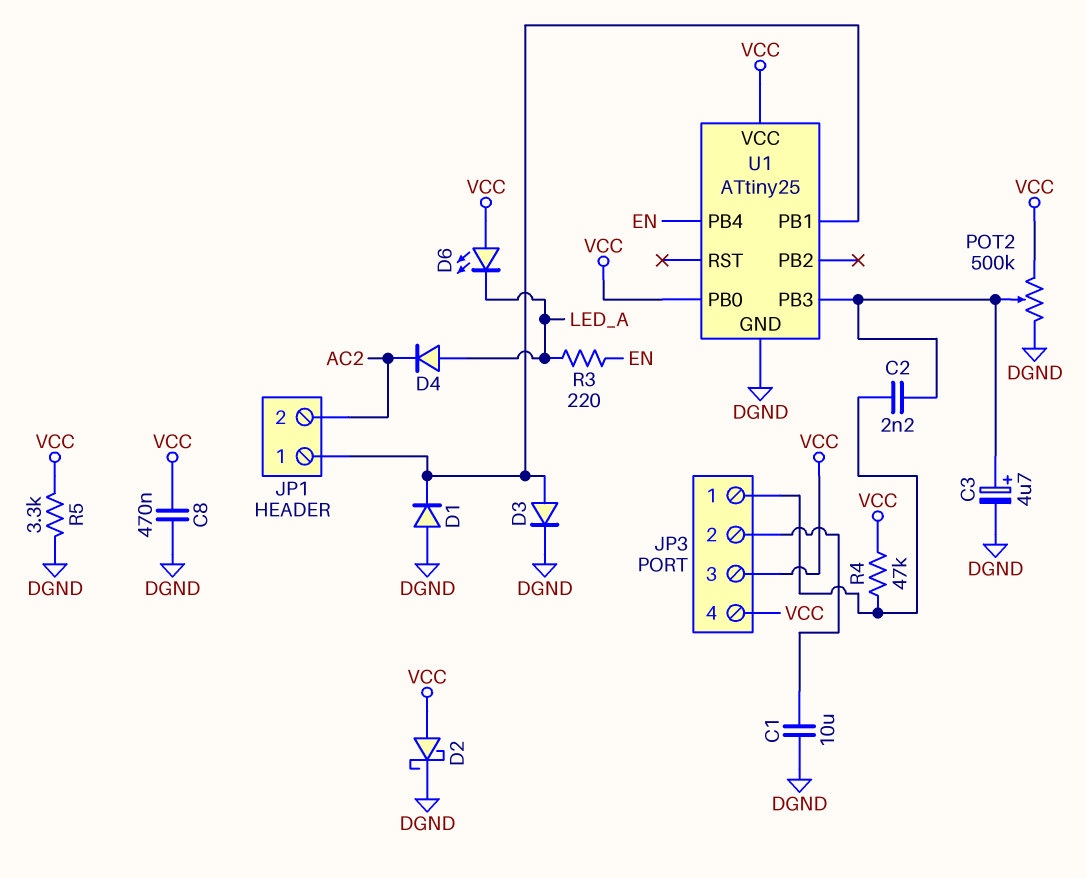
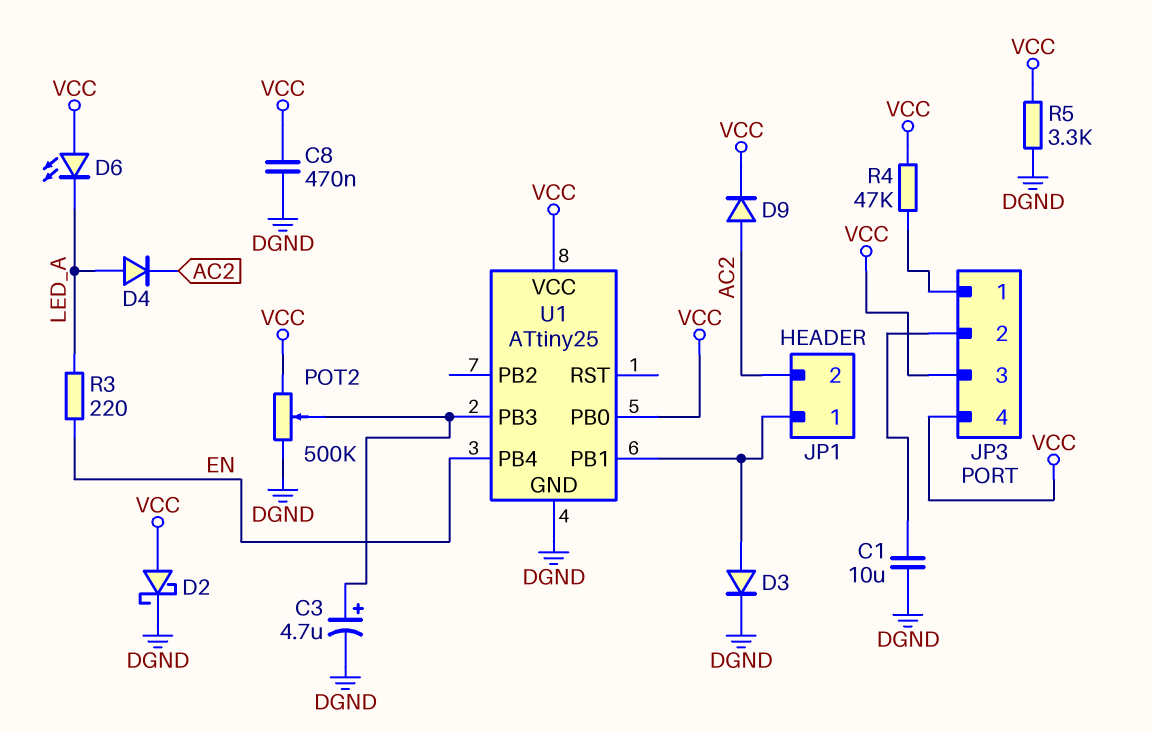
C2: 2.2nF (JP3/1, U1/PB3) -> none
D1: diode (A DGND, K JP1/1) -> none
D9: none -> diode (A AC2, K VCC)

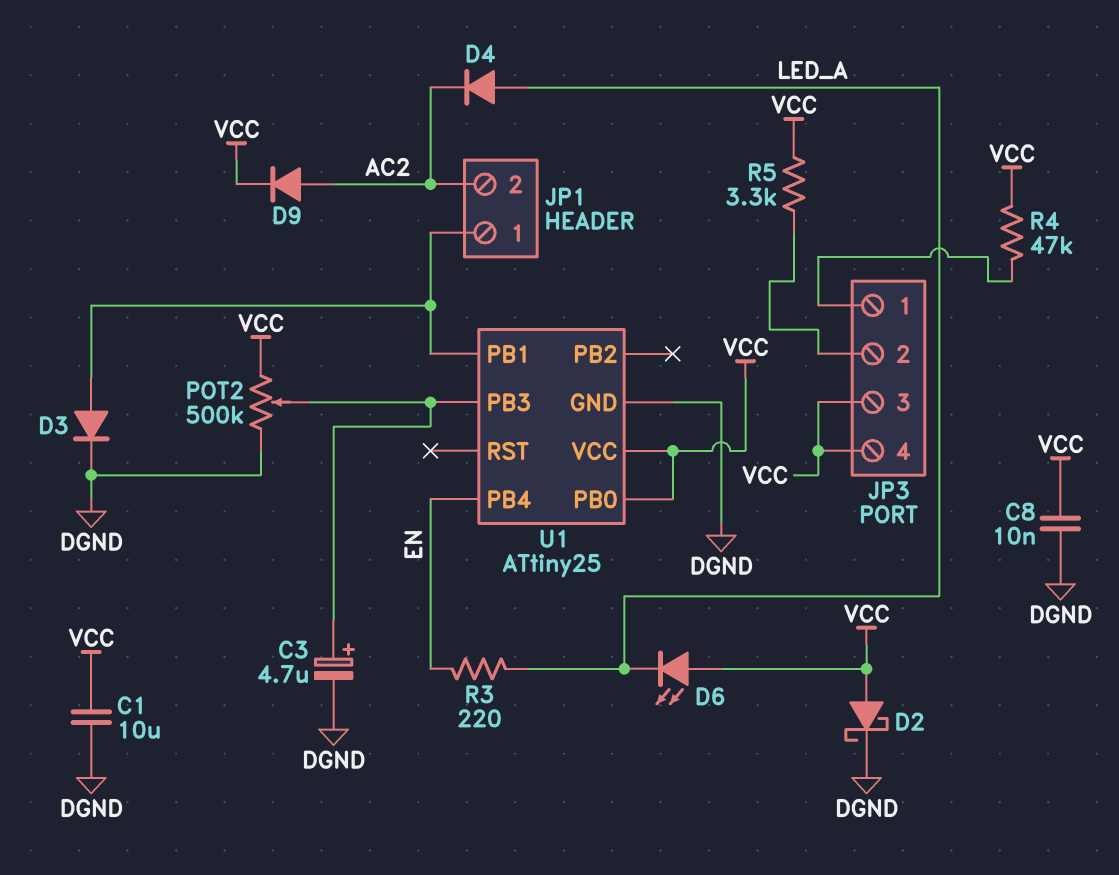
C1: 10uF (DGND, JP3/2) -> 10uF (DGND, VCC)
C8: 470nF (DGND, VCC) -> 10nF (DGND, VCC)
R5: 3.3k (DGND, VCC) -> 3.3k (JP3/2, VCC)

